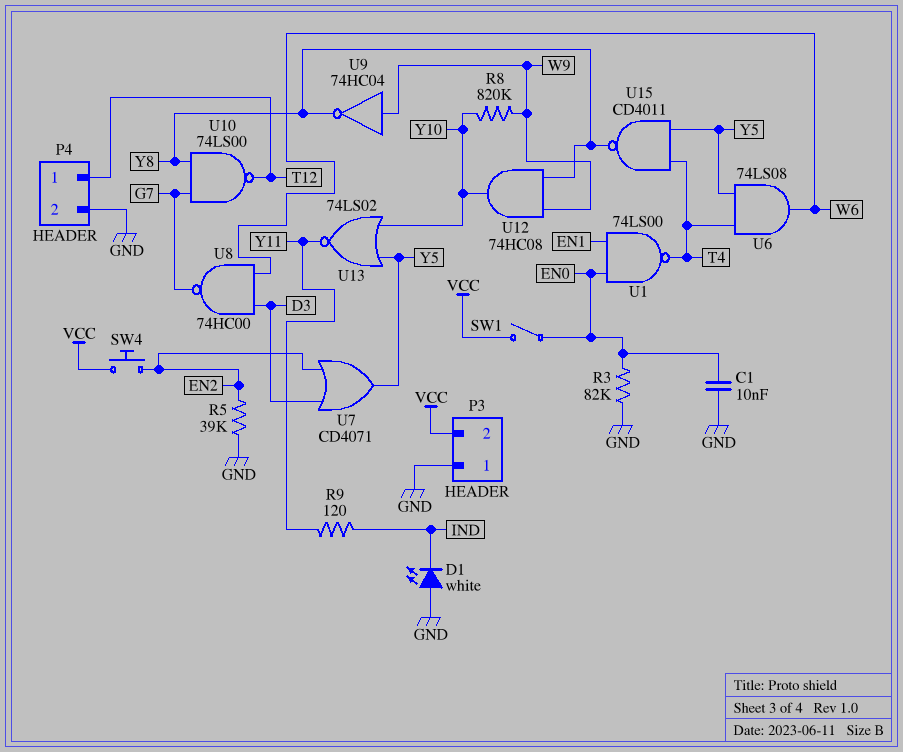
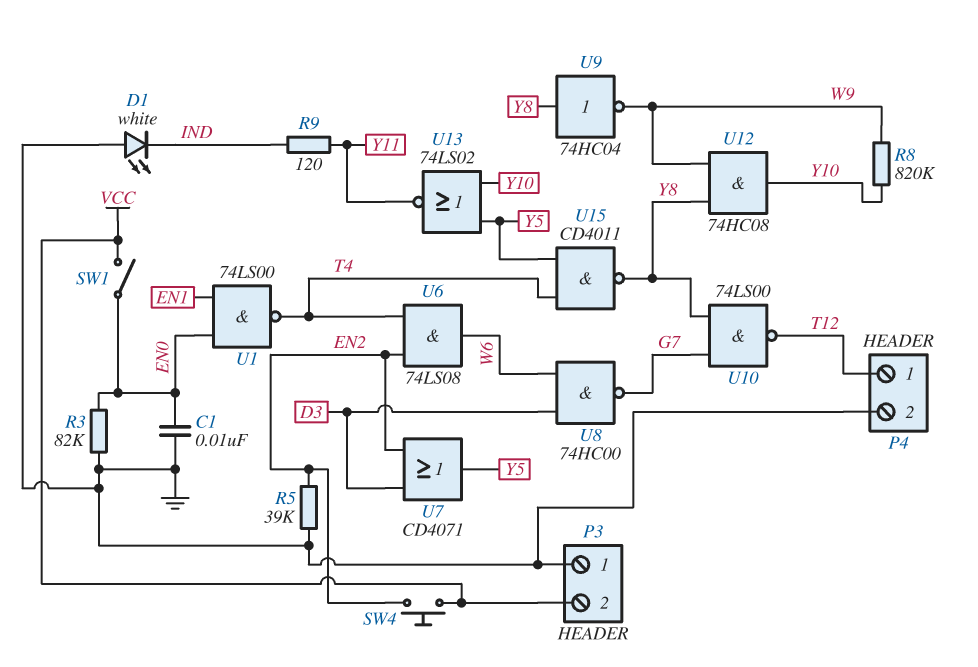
U6: AND 74LS08 (in T4, in Y5, out W6) -> AND 74LS08 (in EN2, in T4, out W6)
U9: NOT 74HC04 (in W9, out Y8) -> NOT 74HC04 (in Y8, out W9)

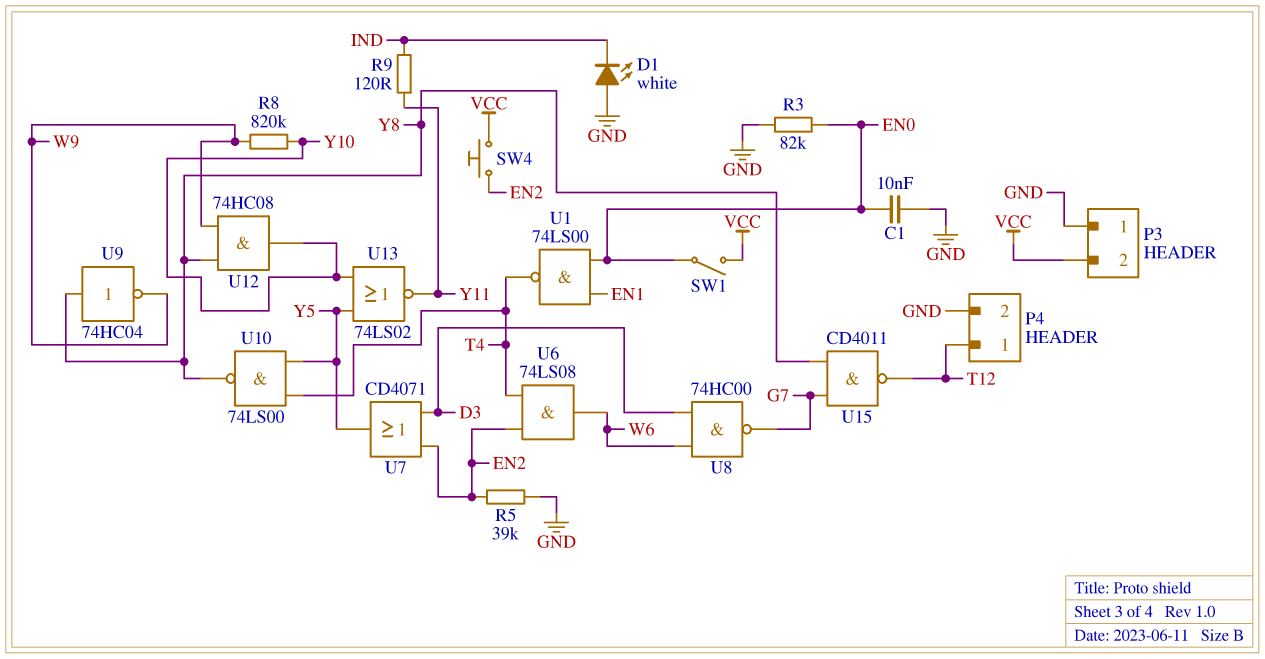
U10: NAND 74LS00 (in G7, in Y8, out T12) -> NAND 74LS00 (in T4, in Y5, out Y8)
U15: NAND CD4011 (in T4, in Y5, out Y8) -> NAND CD4011 (in G7, in Y8, out T12)

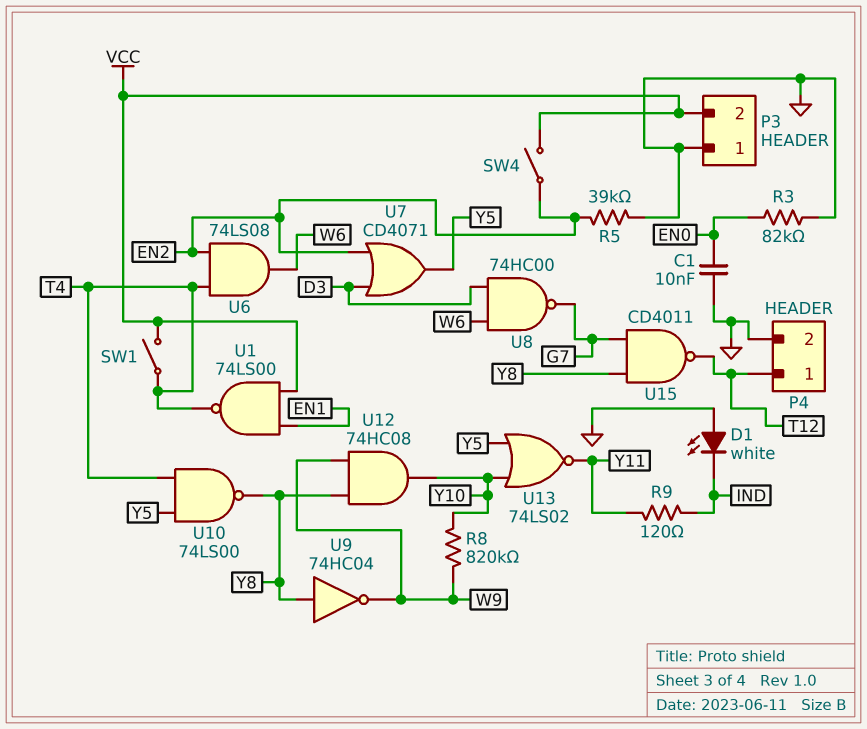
SW1: switch (EN0, VCC) -> switch (T4, VCC)
SW4: button (EN2, VCC) -> switch (EN2, VCC)
U1: NAND 74LS00 (in EN0, in EN1, out T4) -> NAND 74LS00 (in EN1, in VCC, out T4)

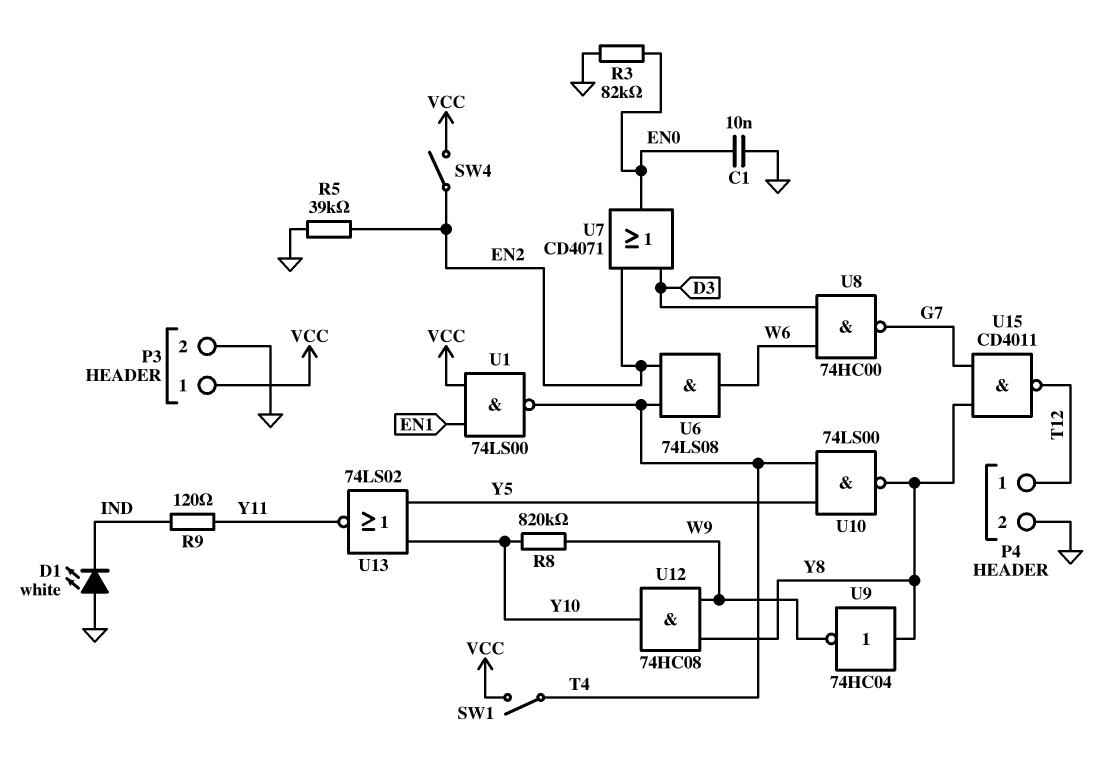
P3 pin 1: GND -> VCC
P3 pin 2: VCC -> GND
U7: OR CD4071 (in D3, in EN2, out Y5) -> OR CD4071 (in D3, in EN2, out EN0)

